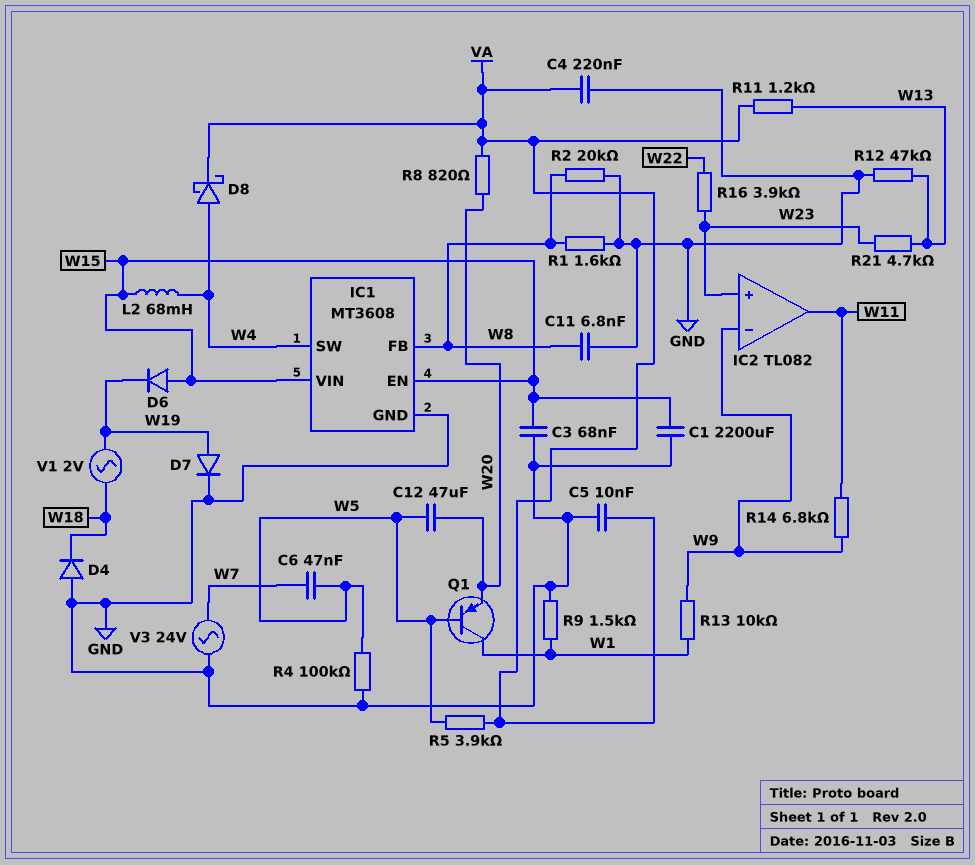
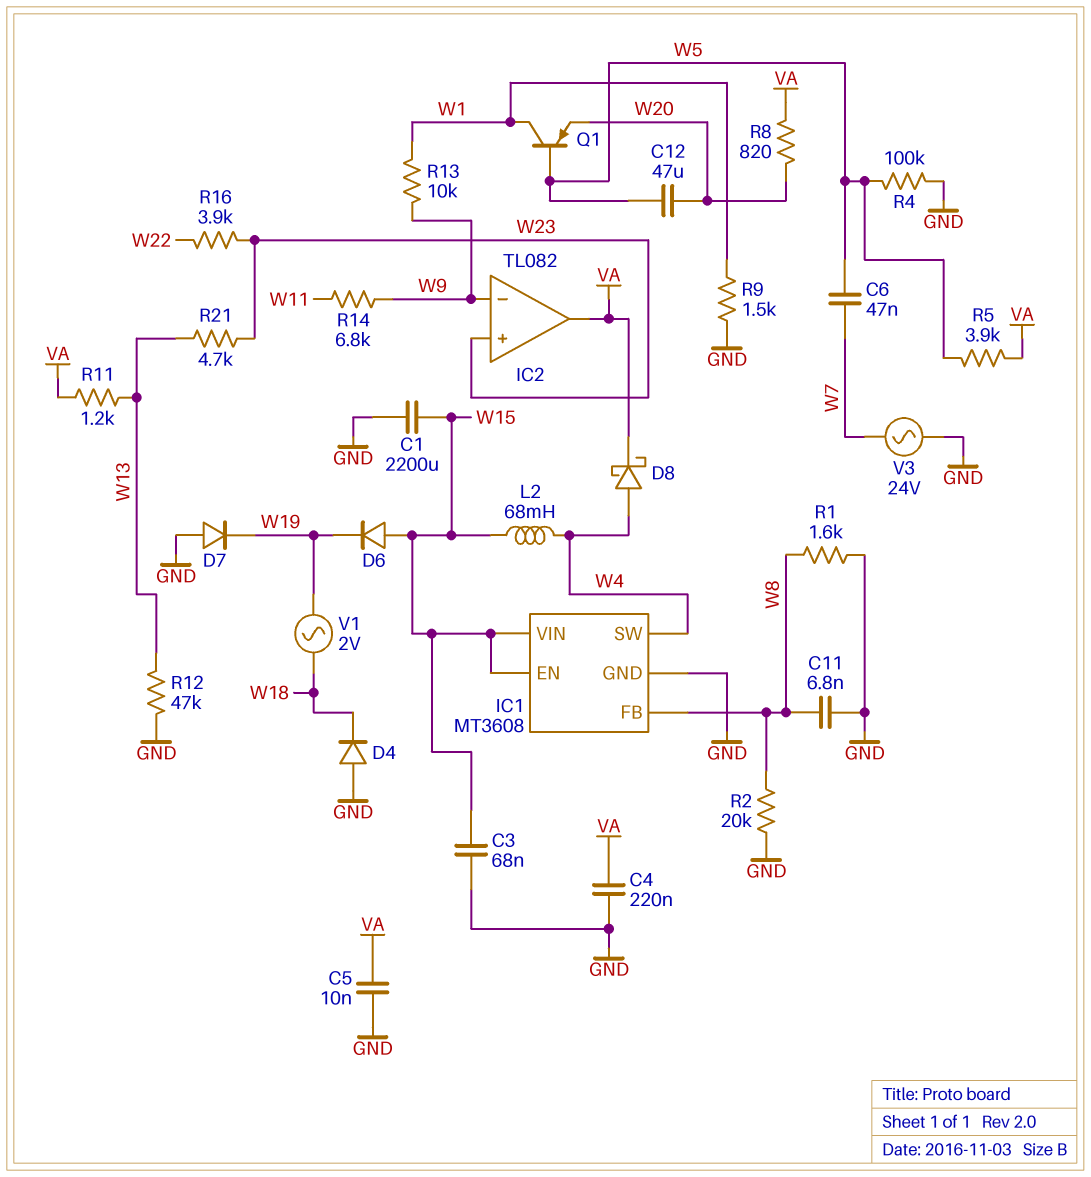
D7: diode (A W19, K GND) -> diode (A GND, K W19)
IC2 pin out: W11 -> VA

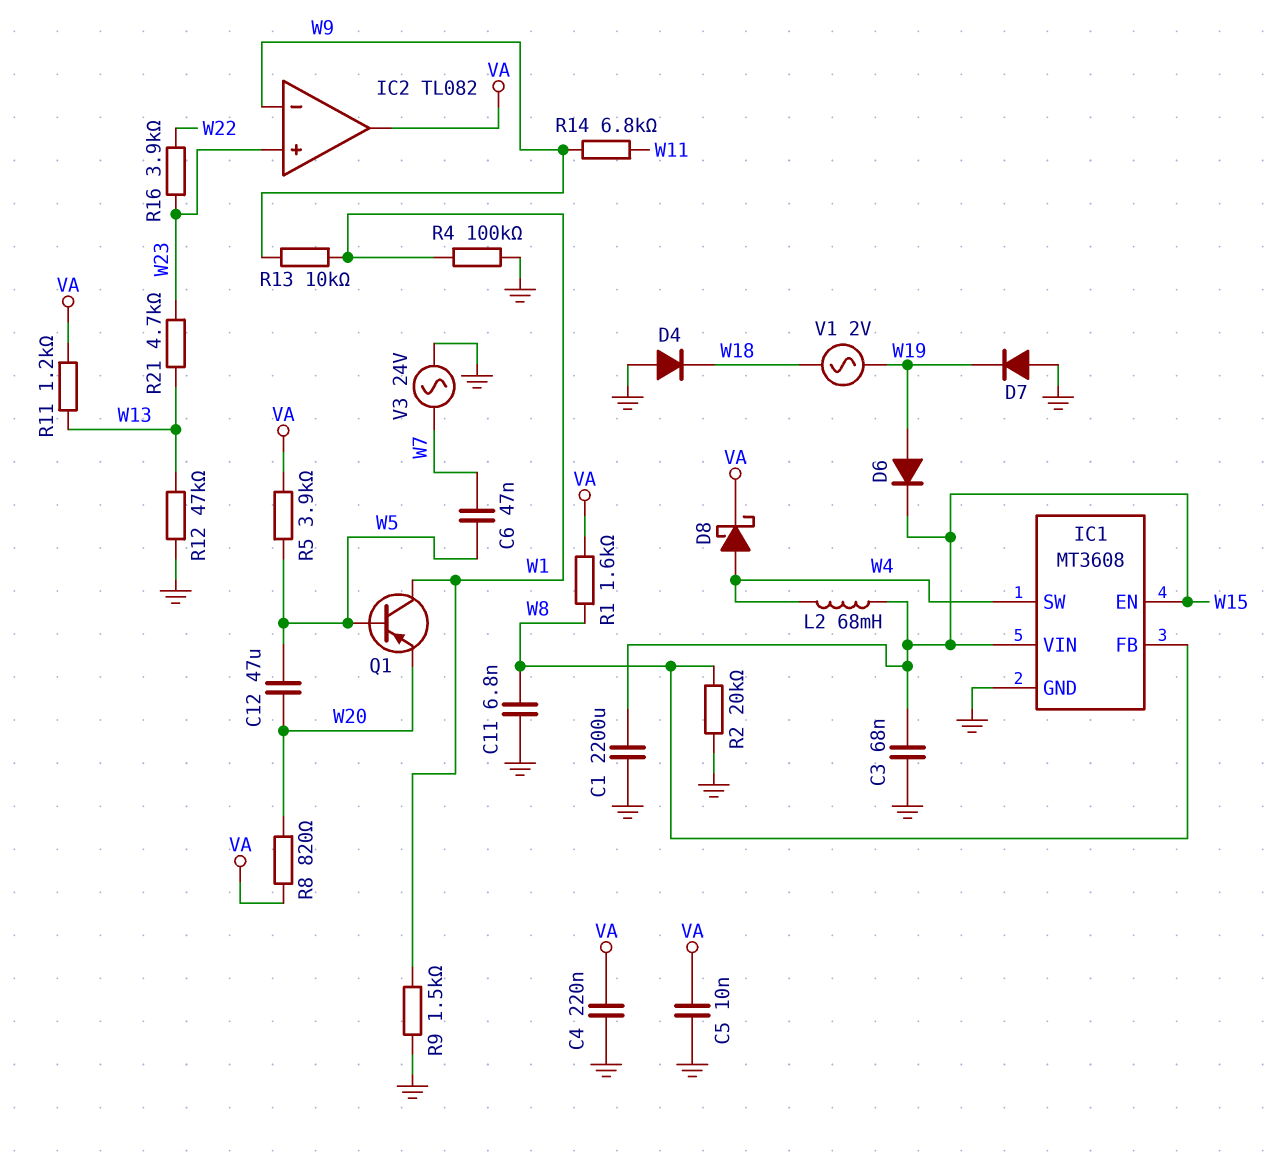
D6: diode (A W15, K W19) -> diode (A W19, K W15)
R1: 1.6k (GND, W8) -> 1.6k (VA, W8)
R4: 100k (GND, W5) -> 100k (GND, W1)

